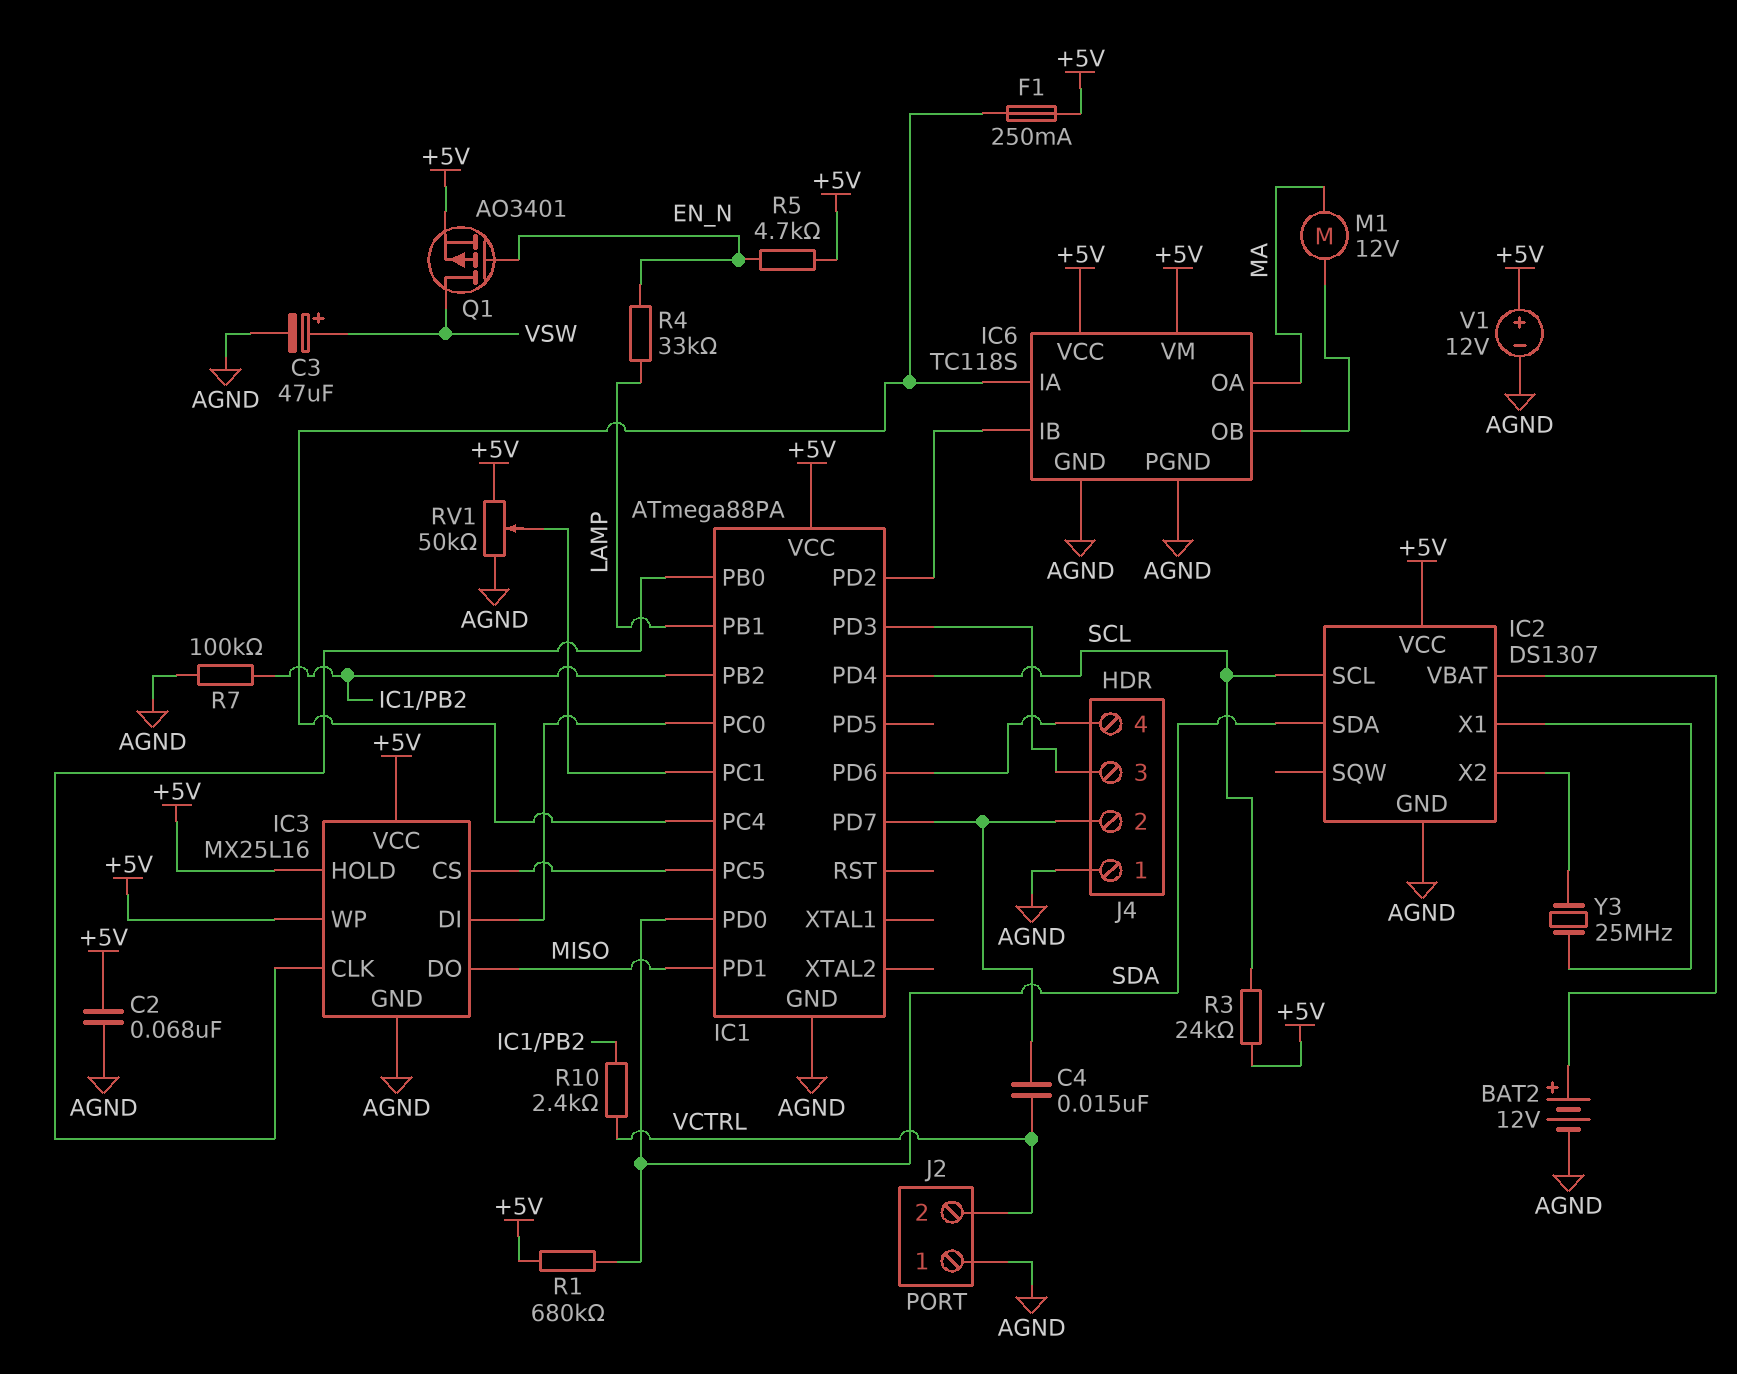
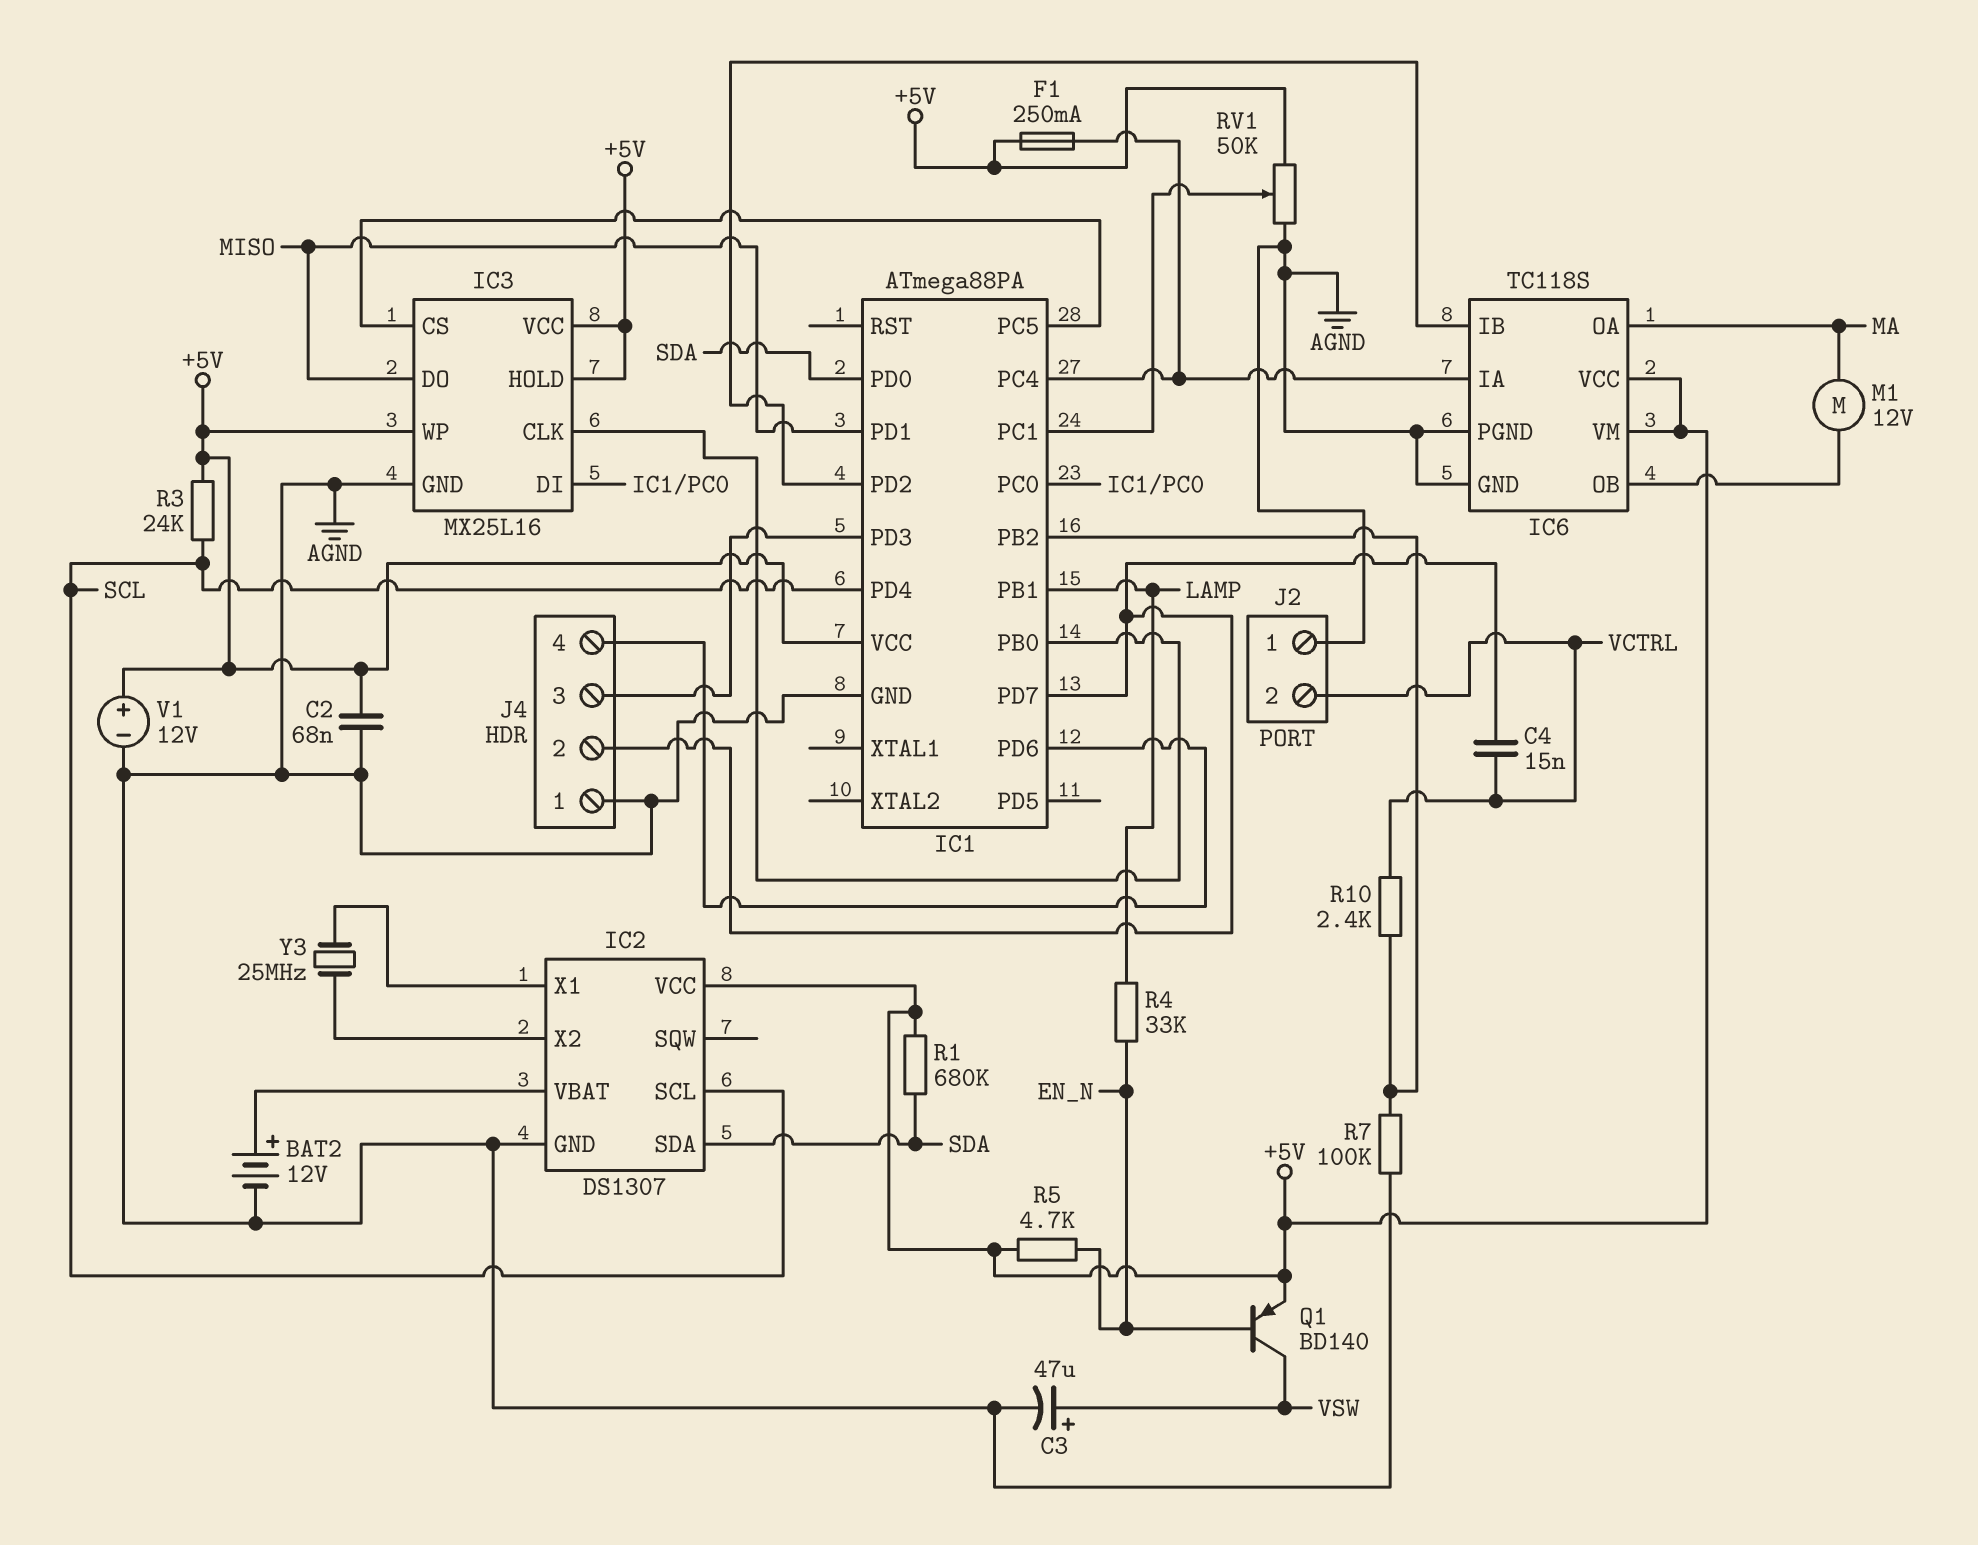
Q1: PMOS AO3401 (G EN_N, D VSW, S +5V) -> PNP BD140 (B EN_N, C VSW, E +5V)

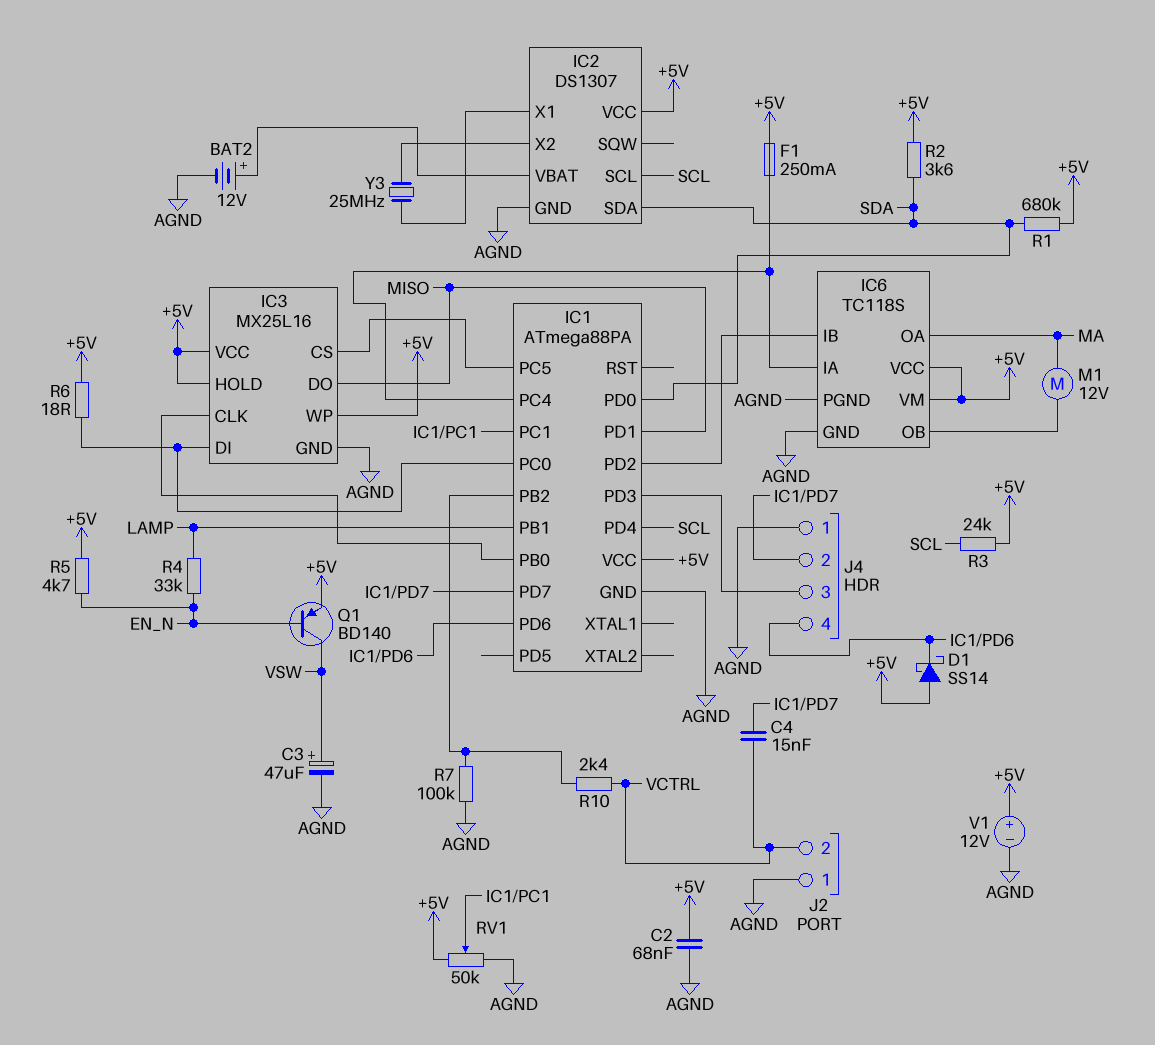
D1: none -> schottky SS14 (A +5V, K IC1/PD6)
R2: none -> 3.6k (+5V, SDA)
R6: none -> 18 (+5V, IC1/PC0)

